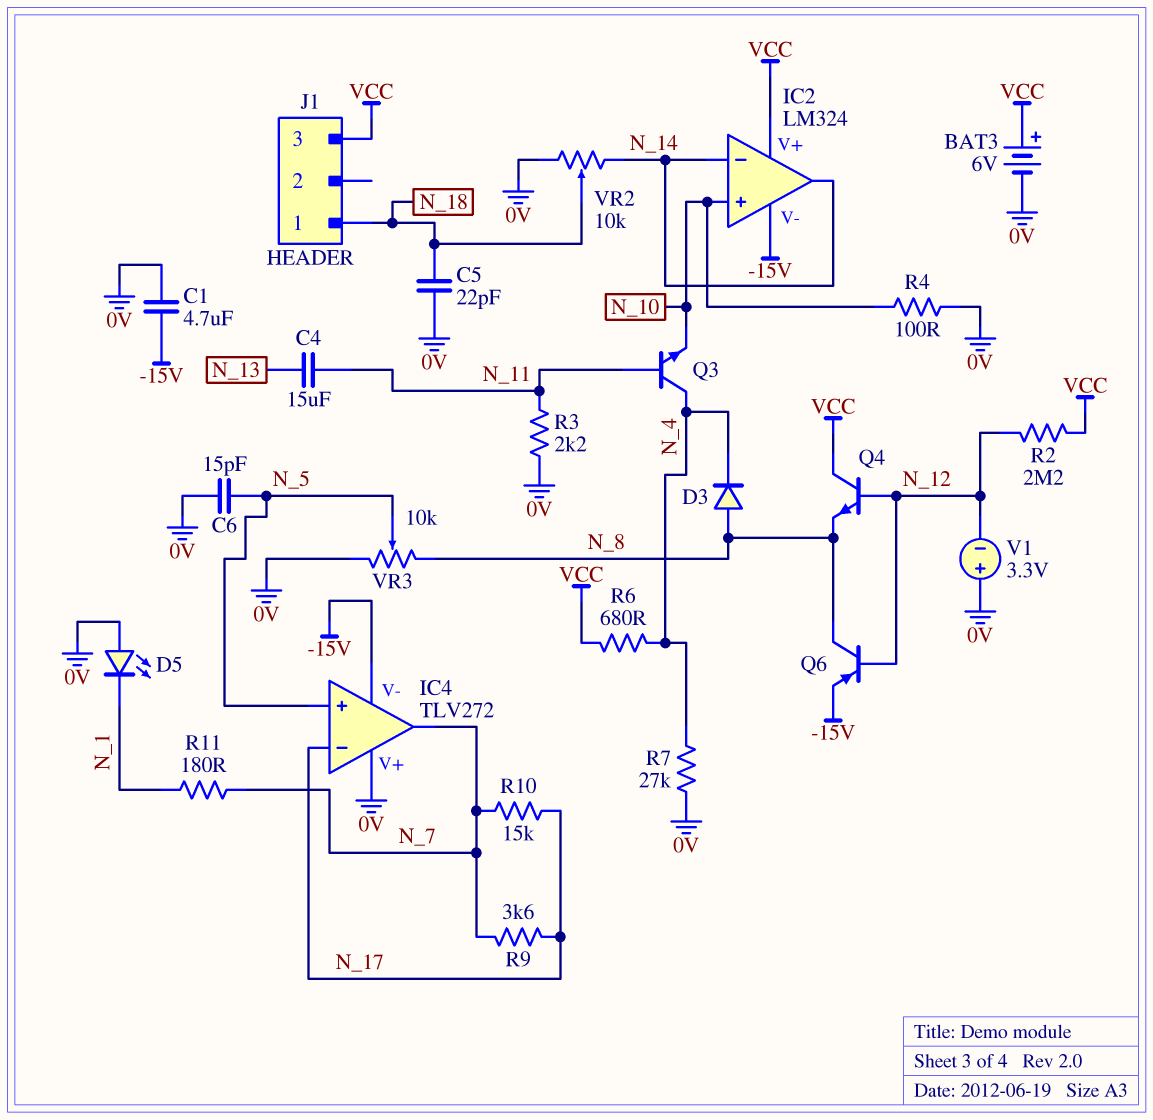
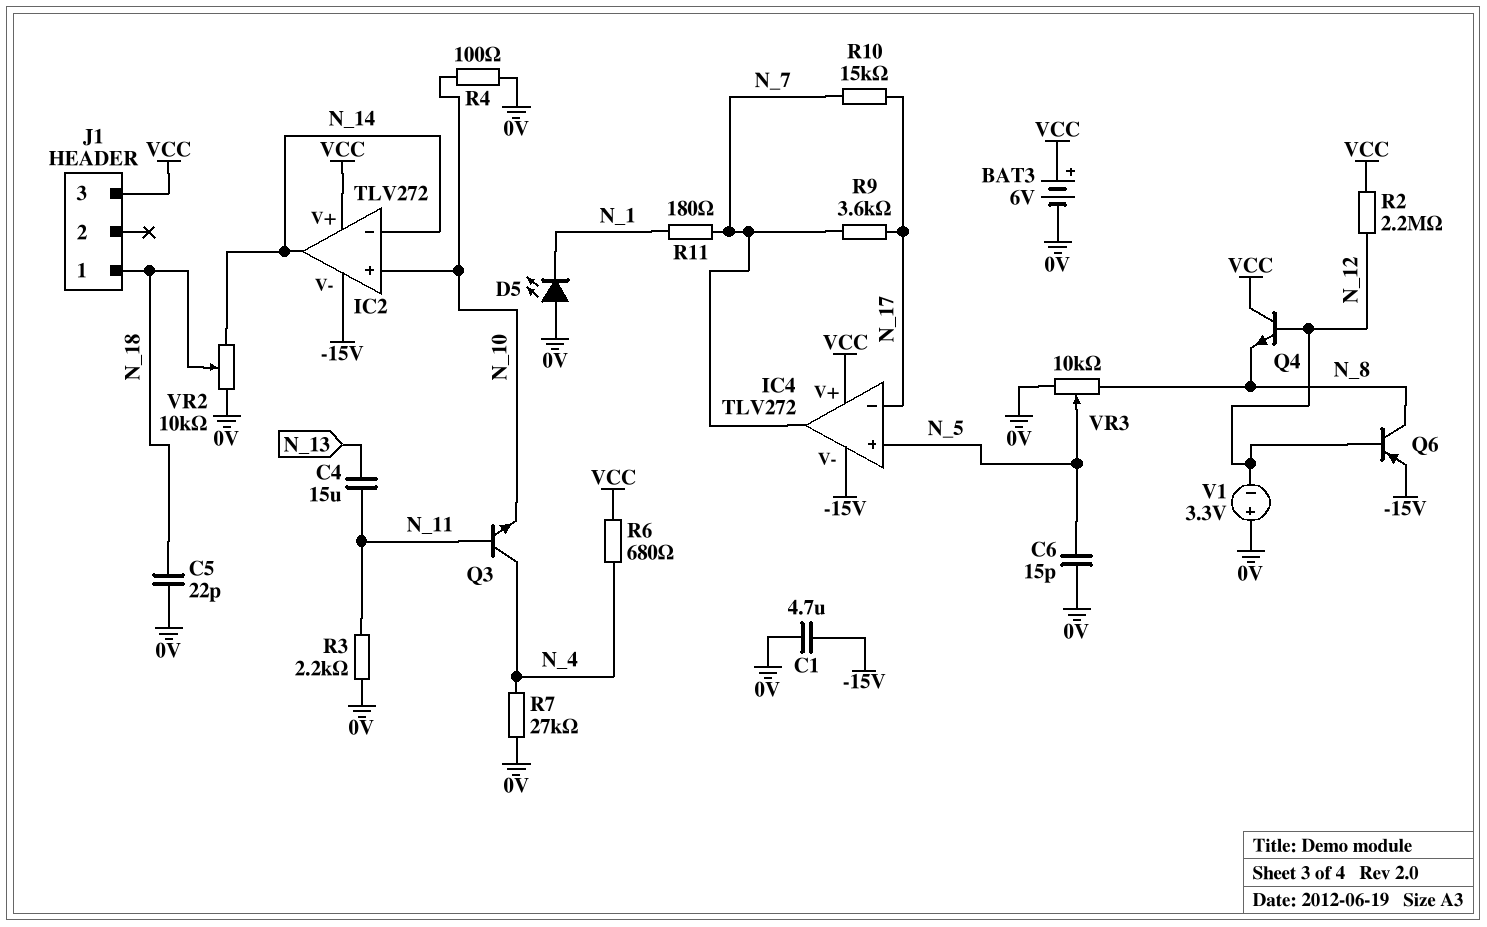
D3: diode (A N_8, K N_4) -> none
IC2: LM324 -> TLV272
IC4 pin V+: 0V -> VCC

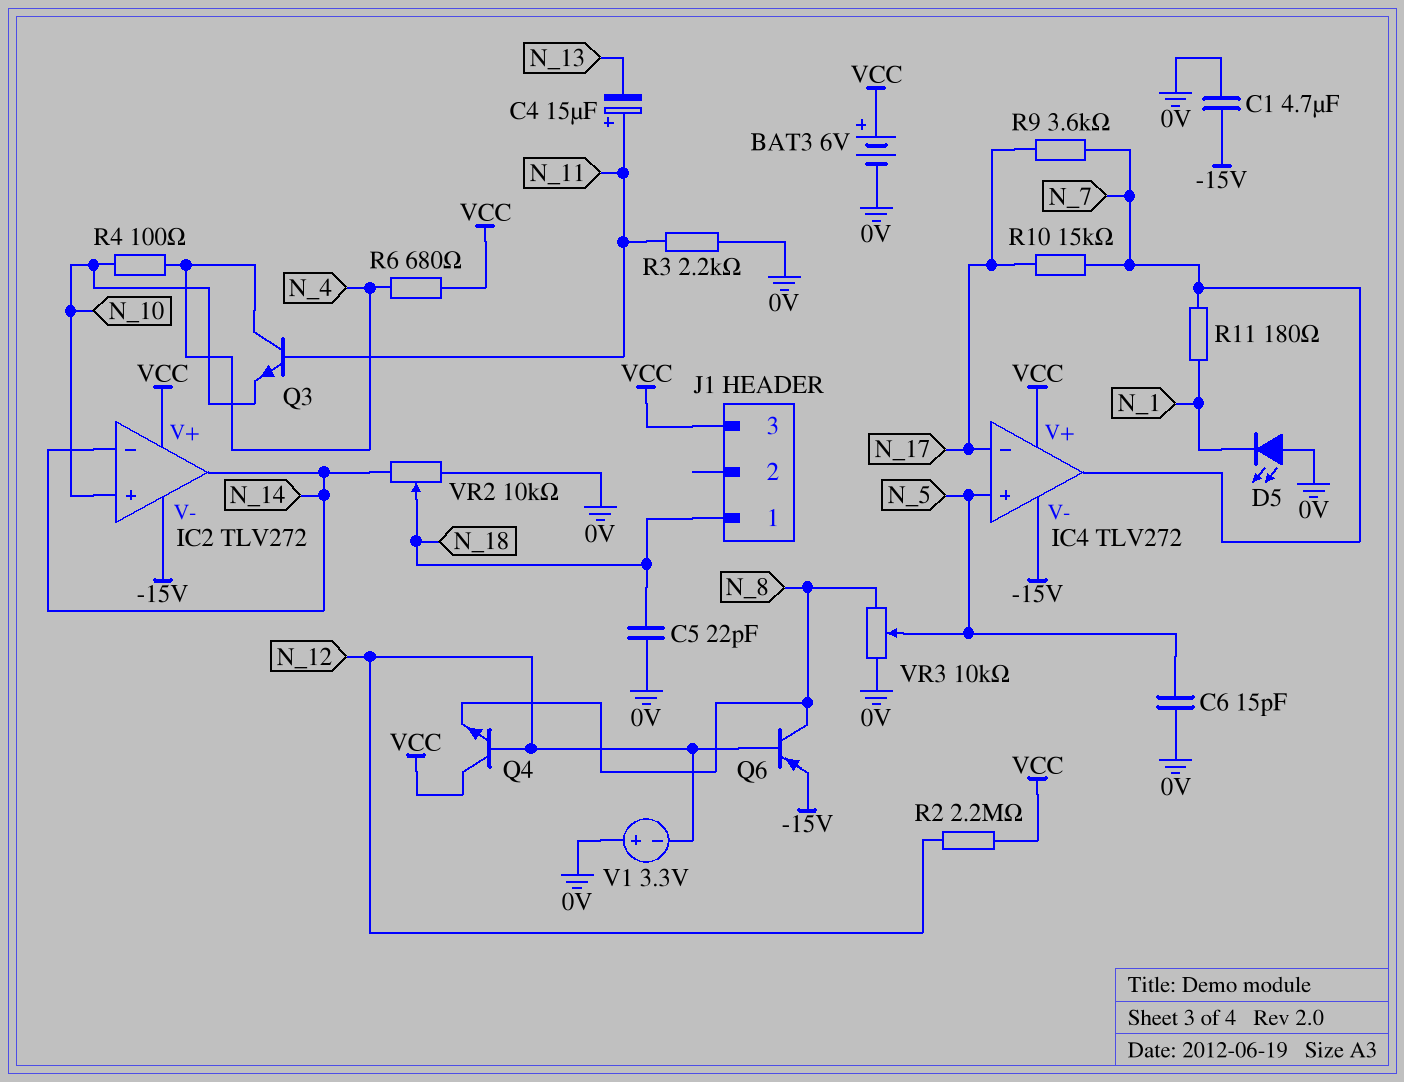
C4: 15uF (N_11, N_13) -> 15uF (plus N_11, minus N_13)
R4: 100 (0V, N_10) -> 100 (N_4, N_10)
R7: 27k (0V, N_4) -> none

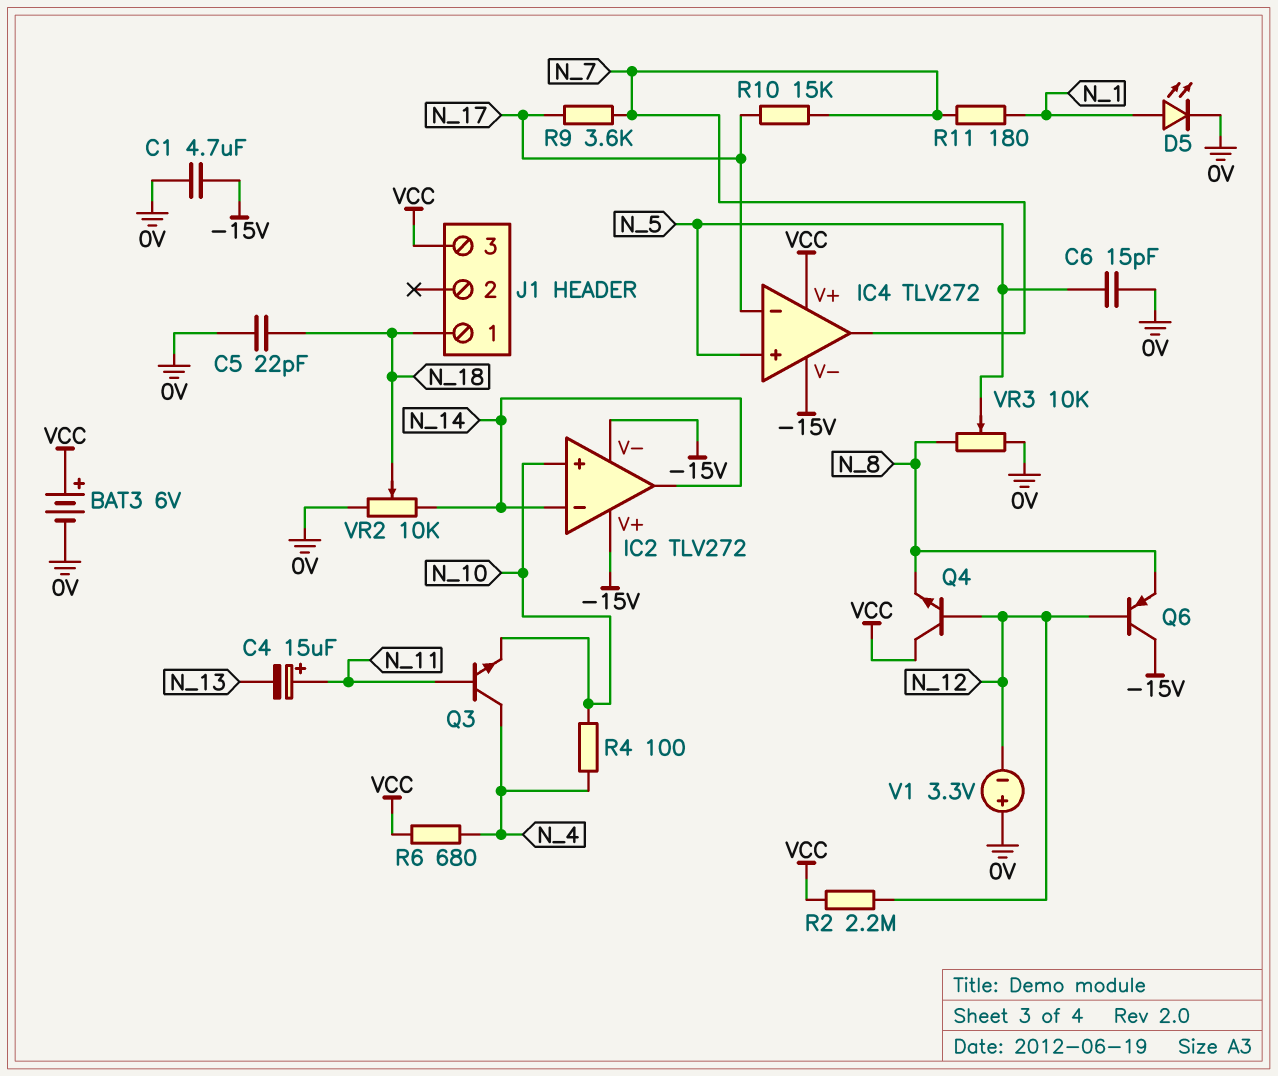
D5: LED (A 0V, K N_1) -> LED (A N_1, K 0V)
IC2 pin V+: VCC -> -15V
Q6: PNP (B N_12, C N_8, E -15V) -> PNP (B N_12, C -15V, E N_8)
R3: 2.2k (0V, N_11) -> none

